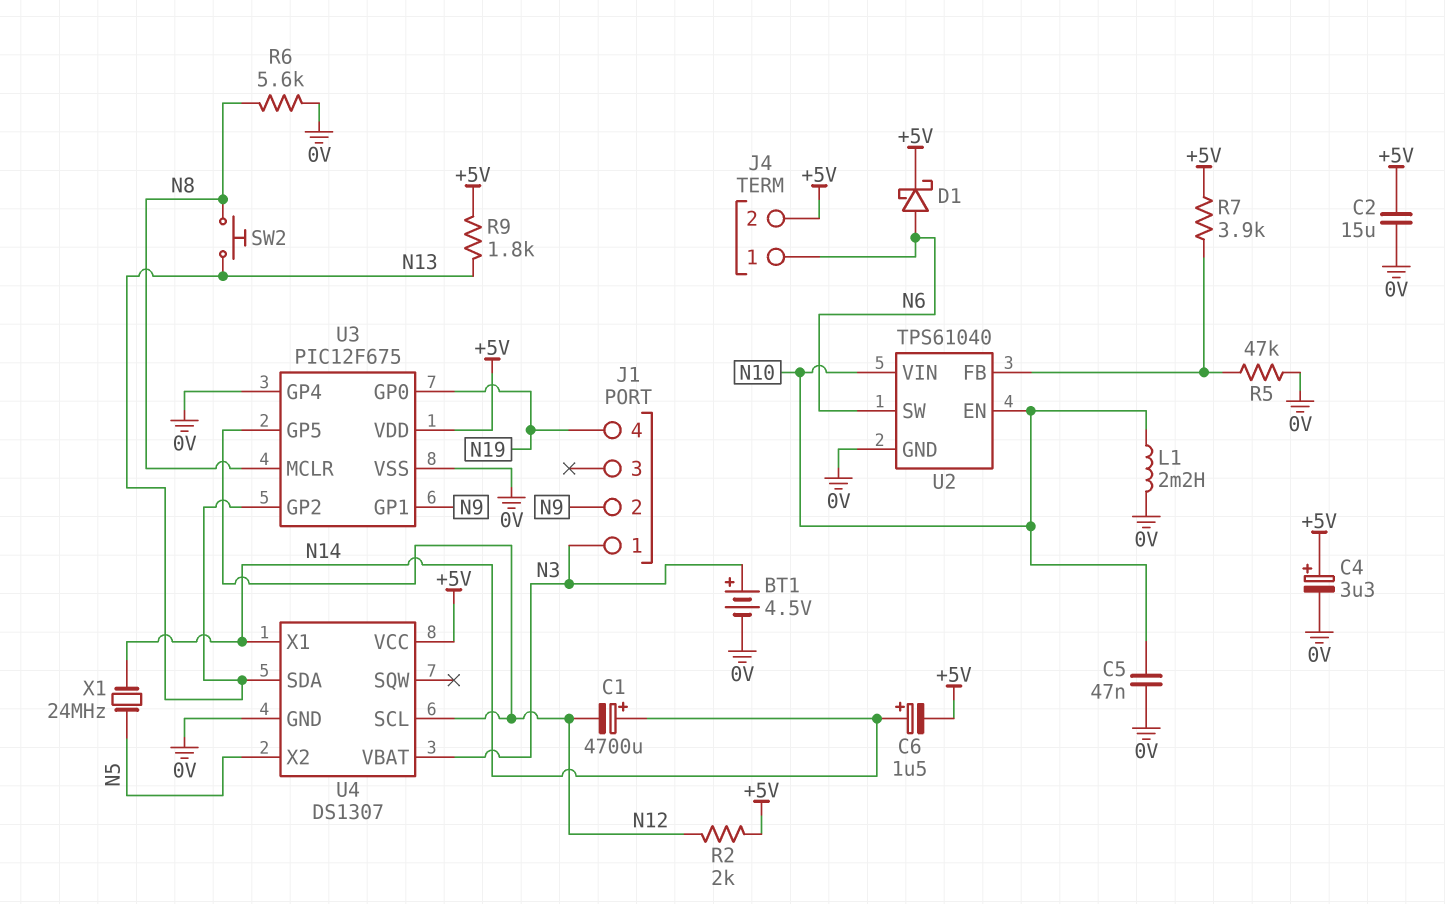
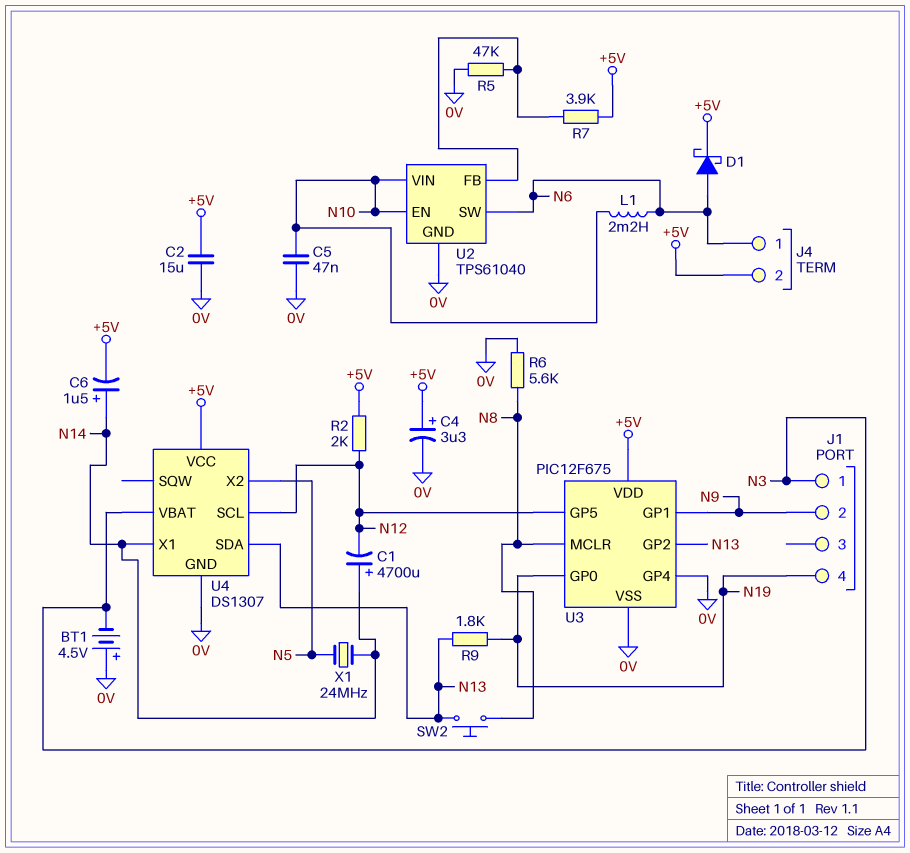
BT1: 4.5V (plus N3, minus 0V) -> 4.5V (plus 0V, minus N3)
L1: 2.2mH (0V, N10) -> 2.2mH (N6, N10)
R9: 1.8k (+5V, N13) -> 1.8k (N13, N19)

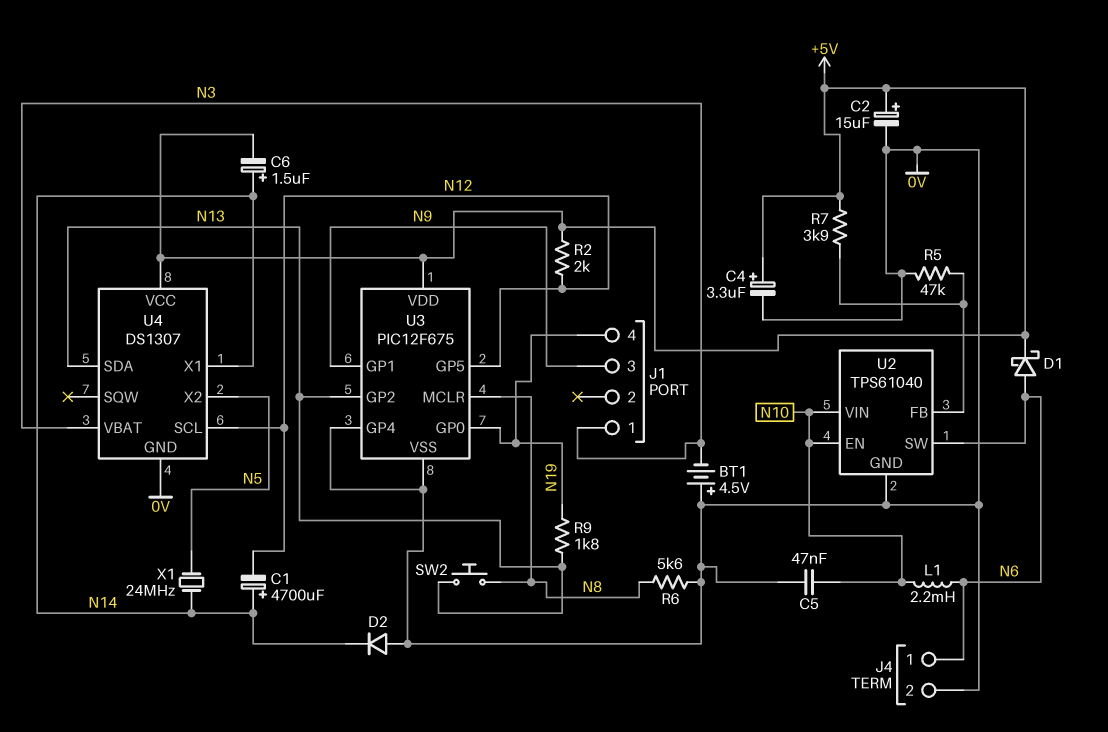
C2: 15uF (+5V, 0V) -> 15uF (plus +5V, minus 0V)
D2: none -> diode (A 0V, K N14)
J1 pin 2: N9 -> none
J1 pin 3: none -> N9
J4 pin 2: +5V -> 0V

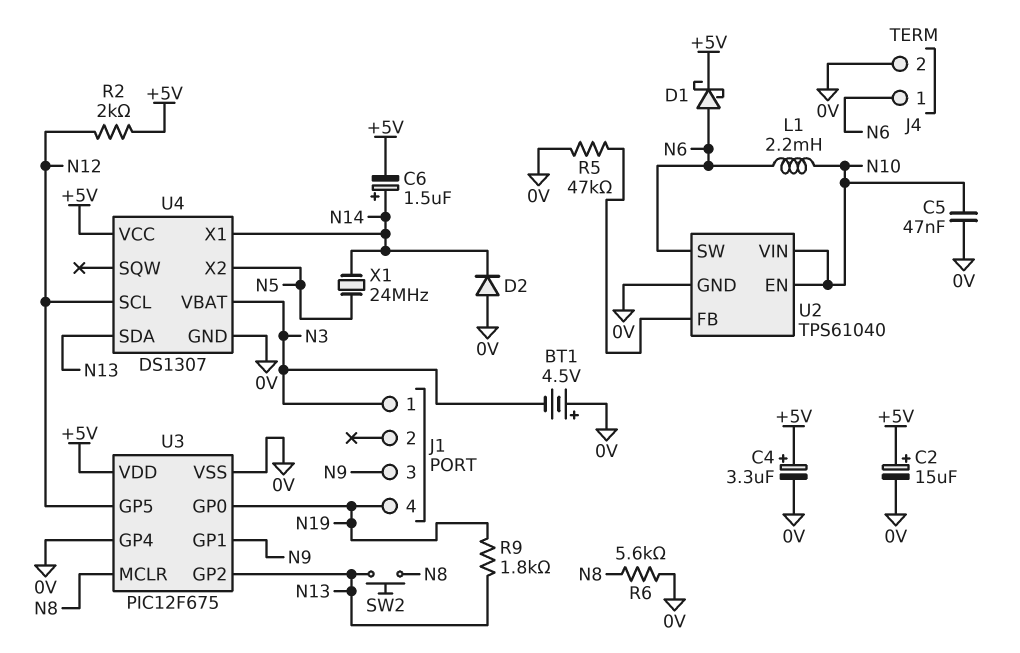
C1: 4700uF (plus N14, minus N12) -> none
R7: 3.9k (+5V, U2/FB) -> none

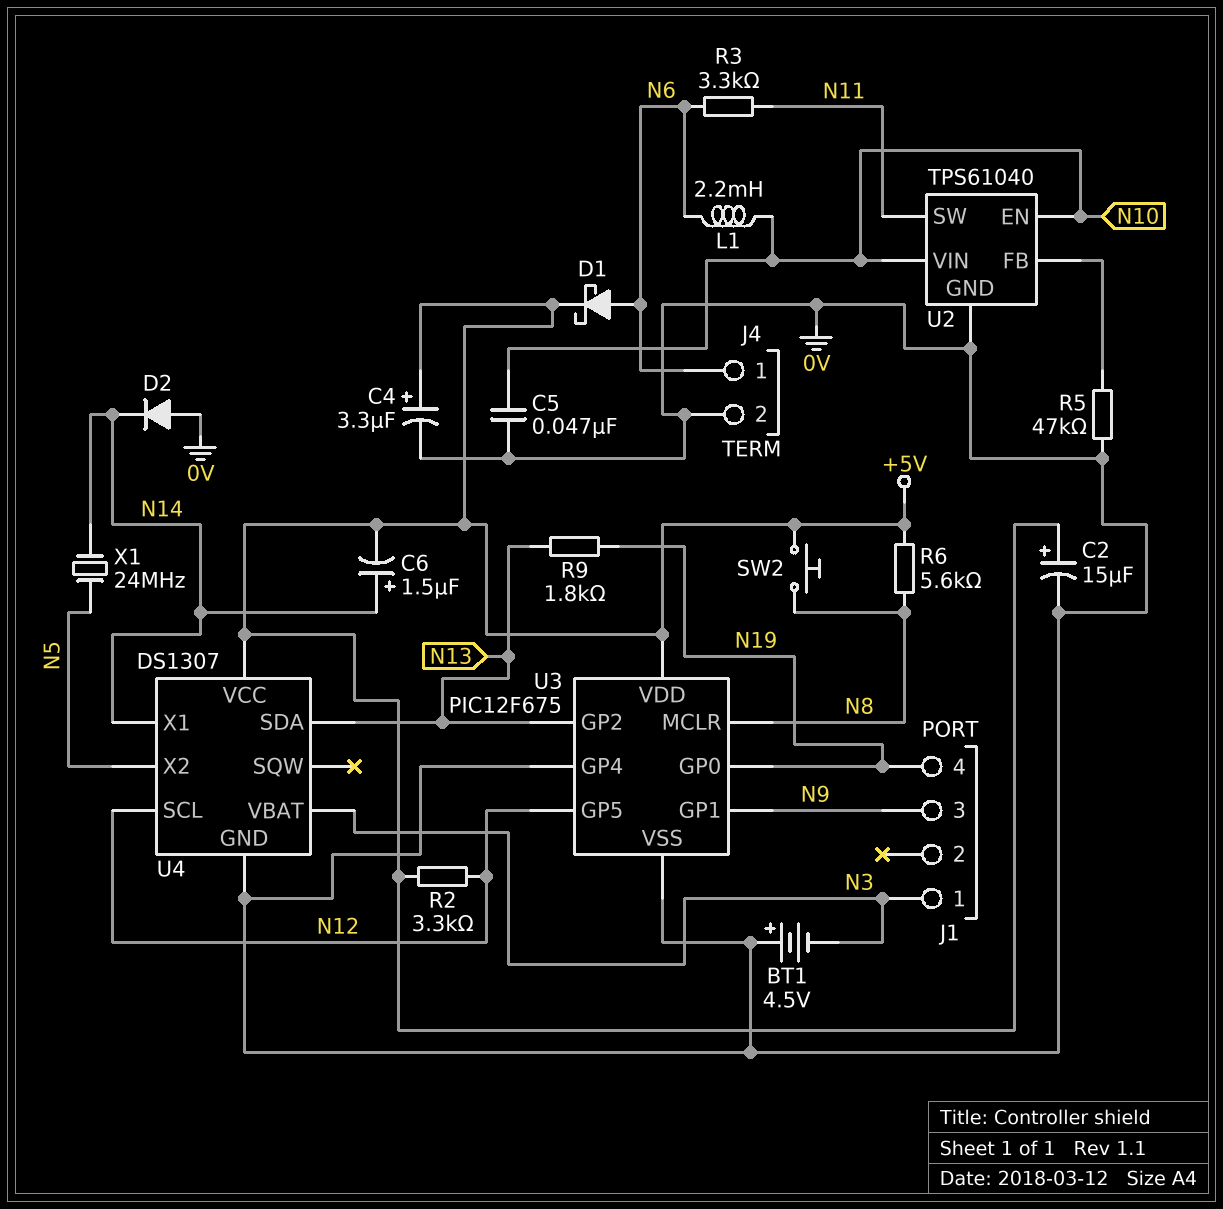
R2: 2k (+5V, N12) -> 3.3k (+5V, N12)
R3: none -> 3.3k (N6, N11)
R6: 5.6k (0V, N8) -> 5.6k (+5V, N8)
SW2: button (N8, N13) -> button (+5V, N8)
U2 pin SW: N6 -> N11

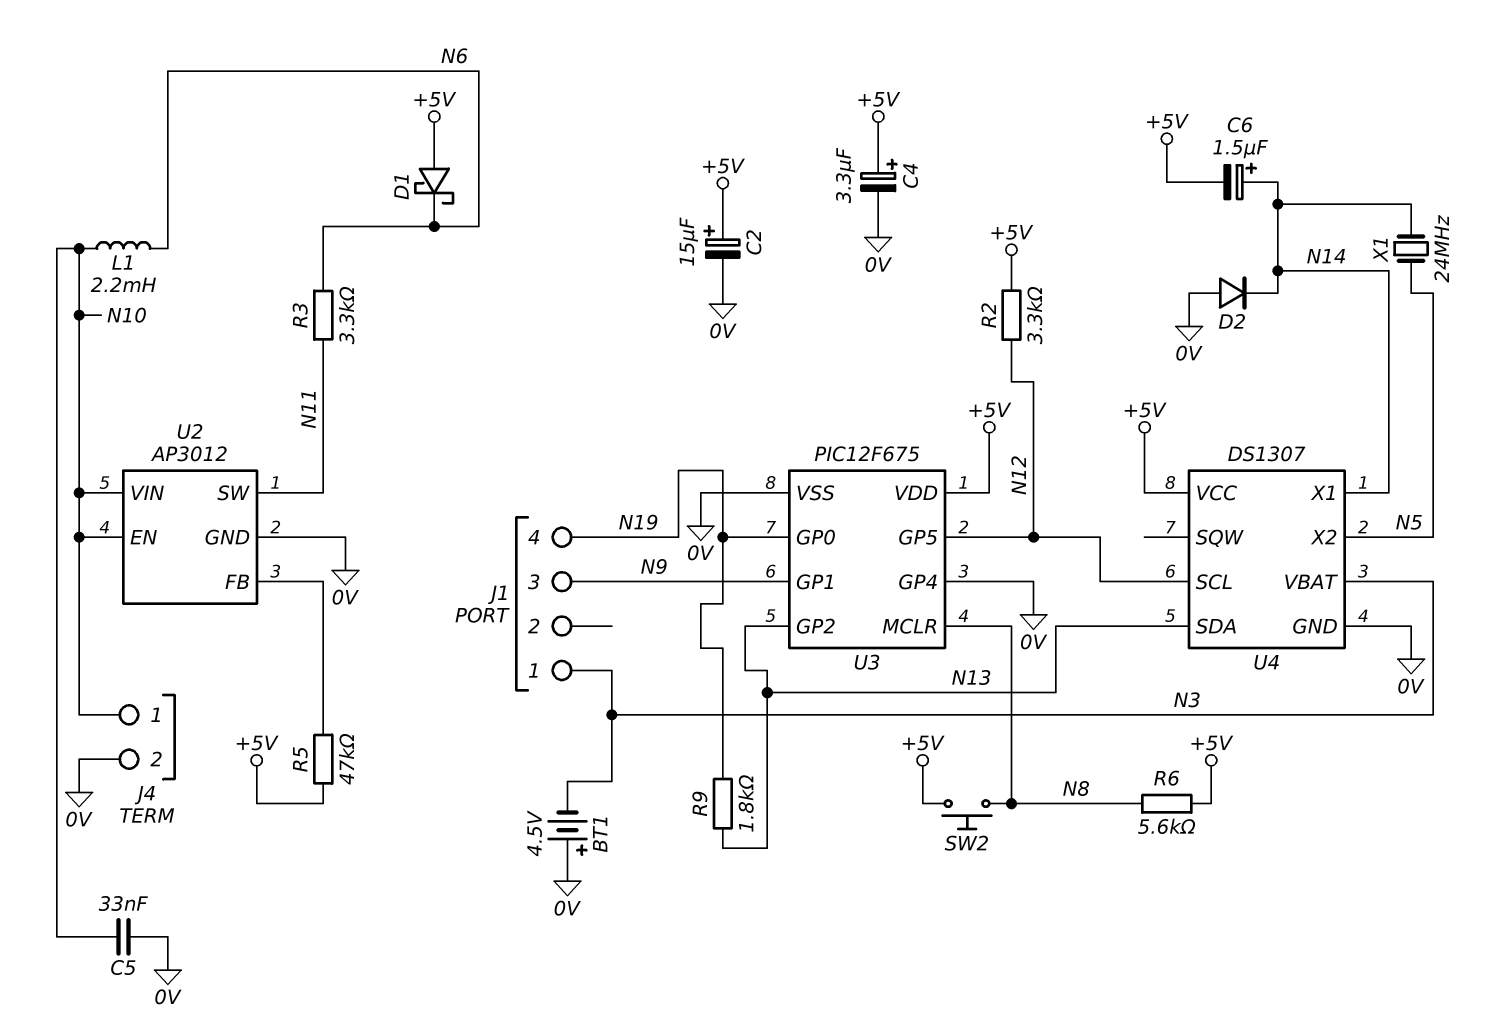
C5: 47nF (0V, N10) -> 33nF (0V, N10)
D1: schottky (A N6, K +5V) -> schottky (A +5V, K N6)
J4 pin 1: N6 -> N10
R5: 47k (0V, U2/FB) -> 47k (+5V, U2/FB)
U2: TPS61040 -> AP3012

